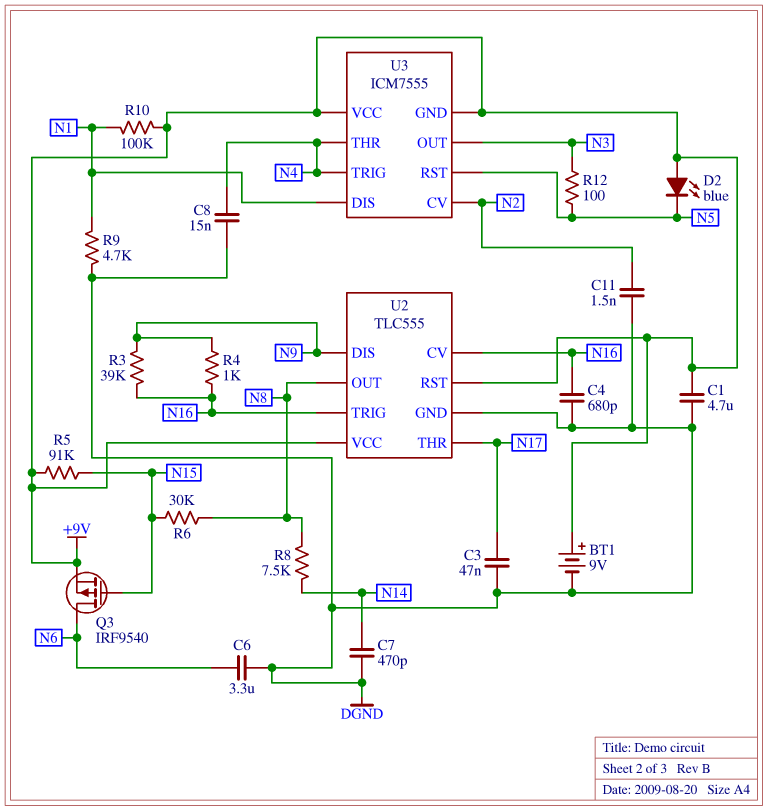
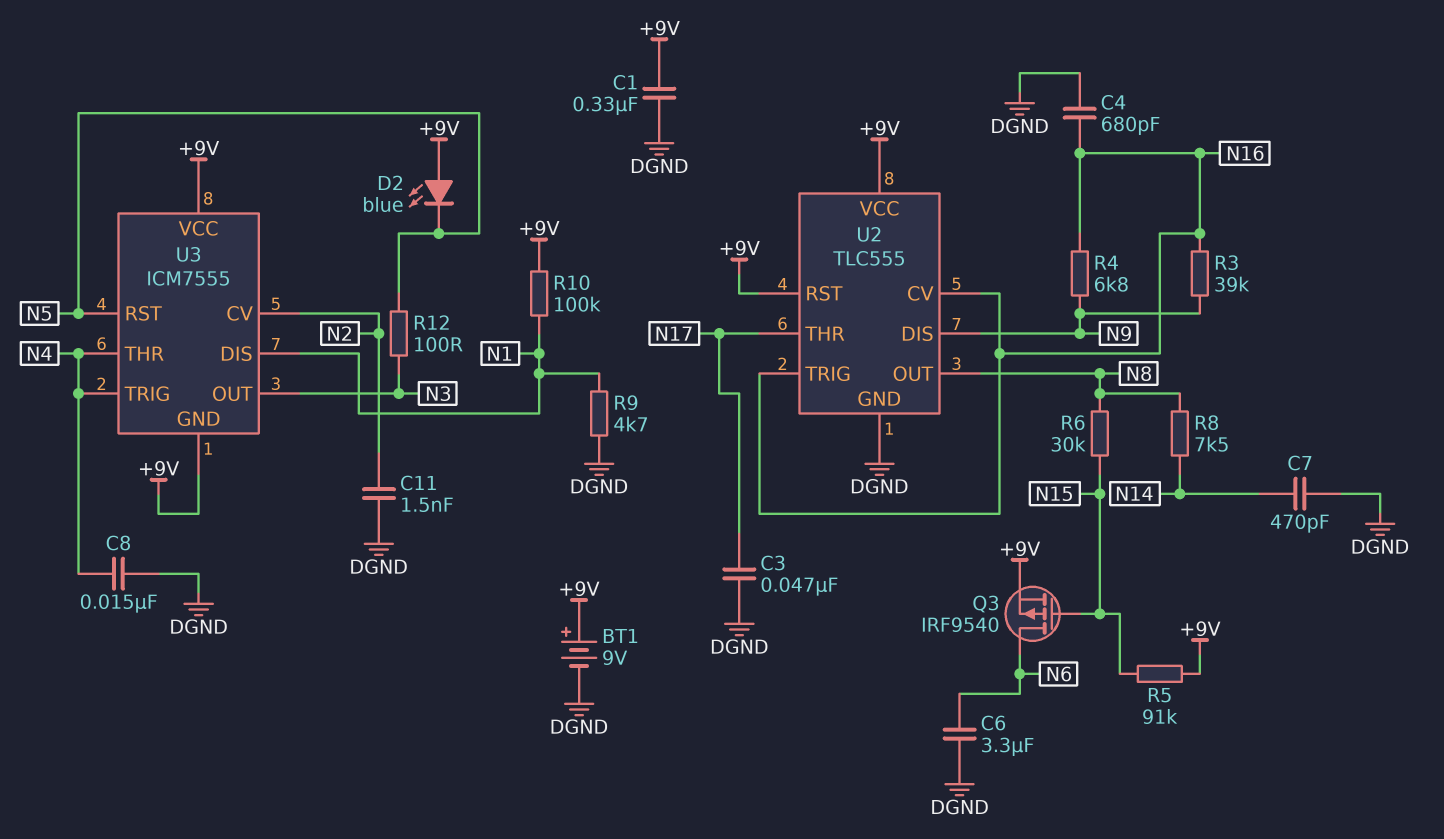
C1: 4.7uF (+9V, DGND) -> 330nF (+9V, DGND)
R4: 1k (N9, N16) -> 6.8k (N9, N16)

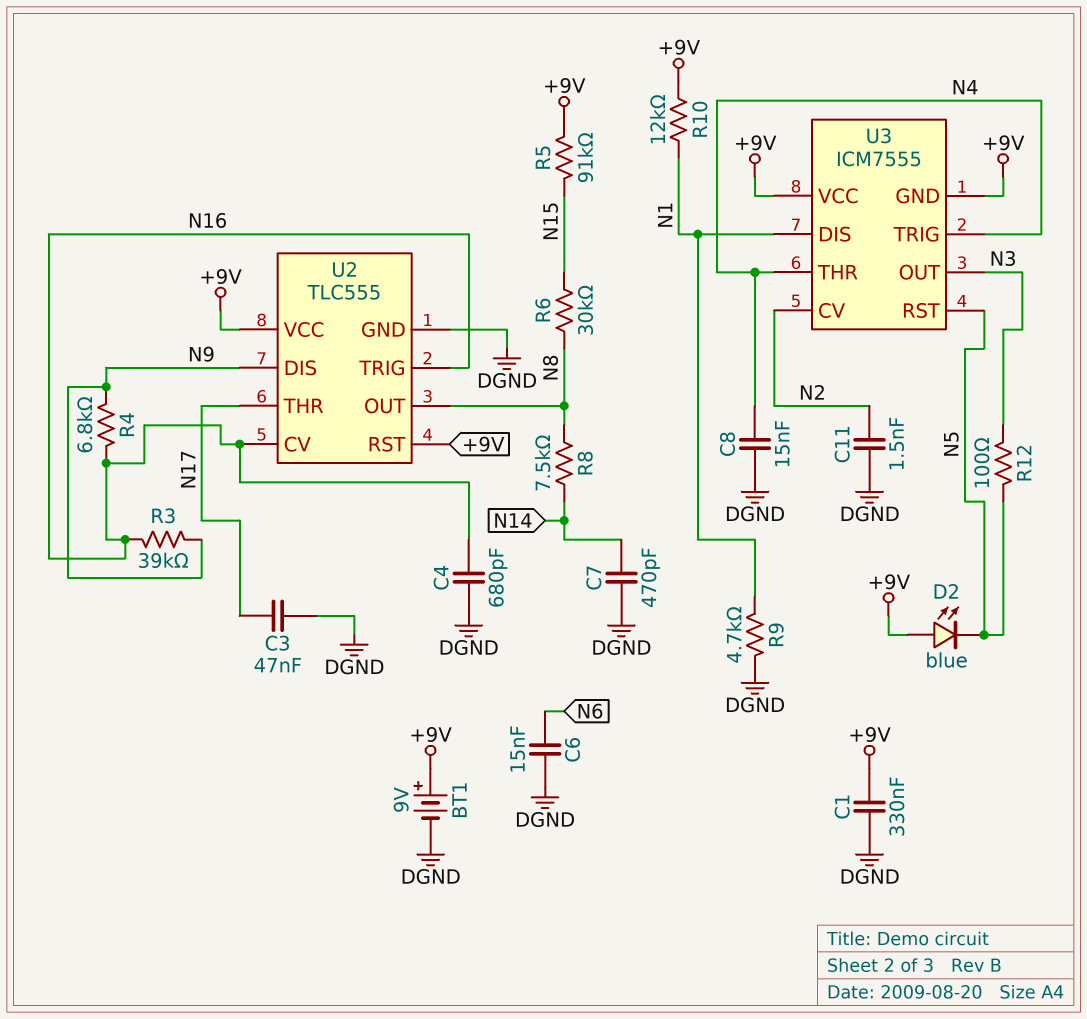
C6: 3.3uF (DGND, N6) -> 15nF (DGND, N6)
Q3: PMOS IRF9540 (G N15, D N6, S +9V) -> none
R10: 100k (+9V, N1) -> 12k (+9V, N1)

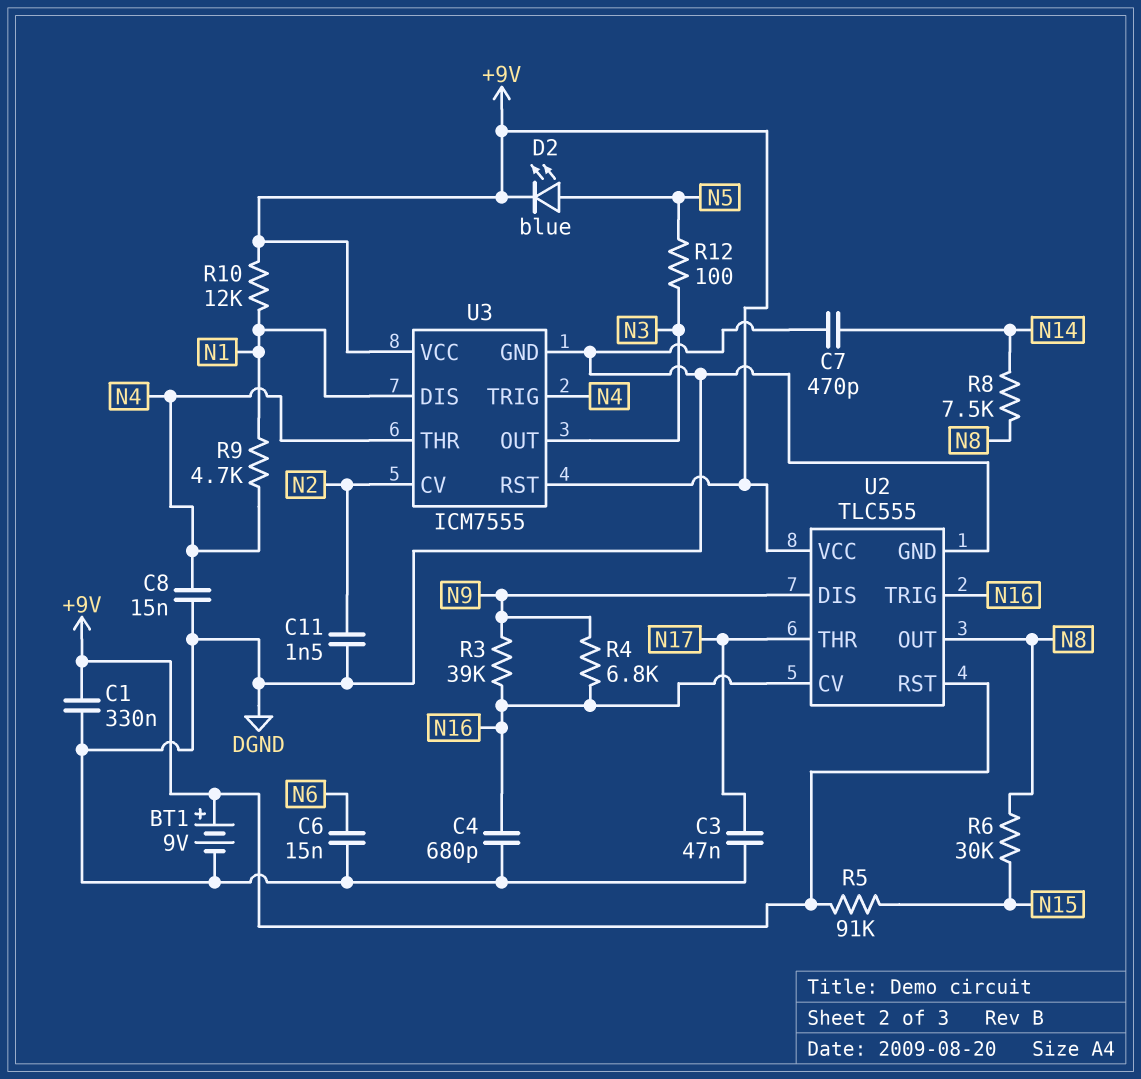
D2: LED blue (A +9V, K N5) -> LED blue (A N5, K +9V)
R9: 4.7k (DGND, N1) -> 4.7k (N1, N4)
U3 pin GND: +9V -> DGND
U3 pin RST: N5 -> +9V

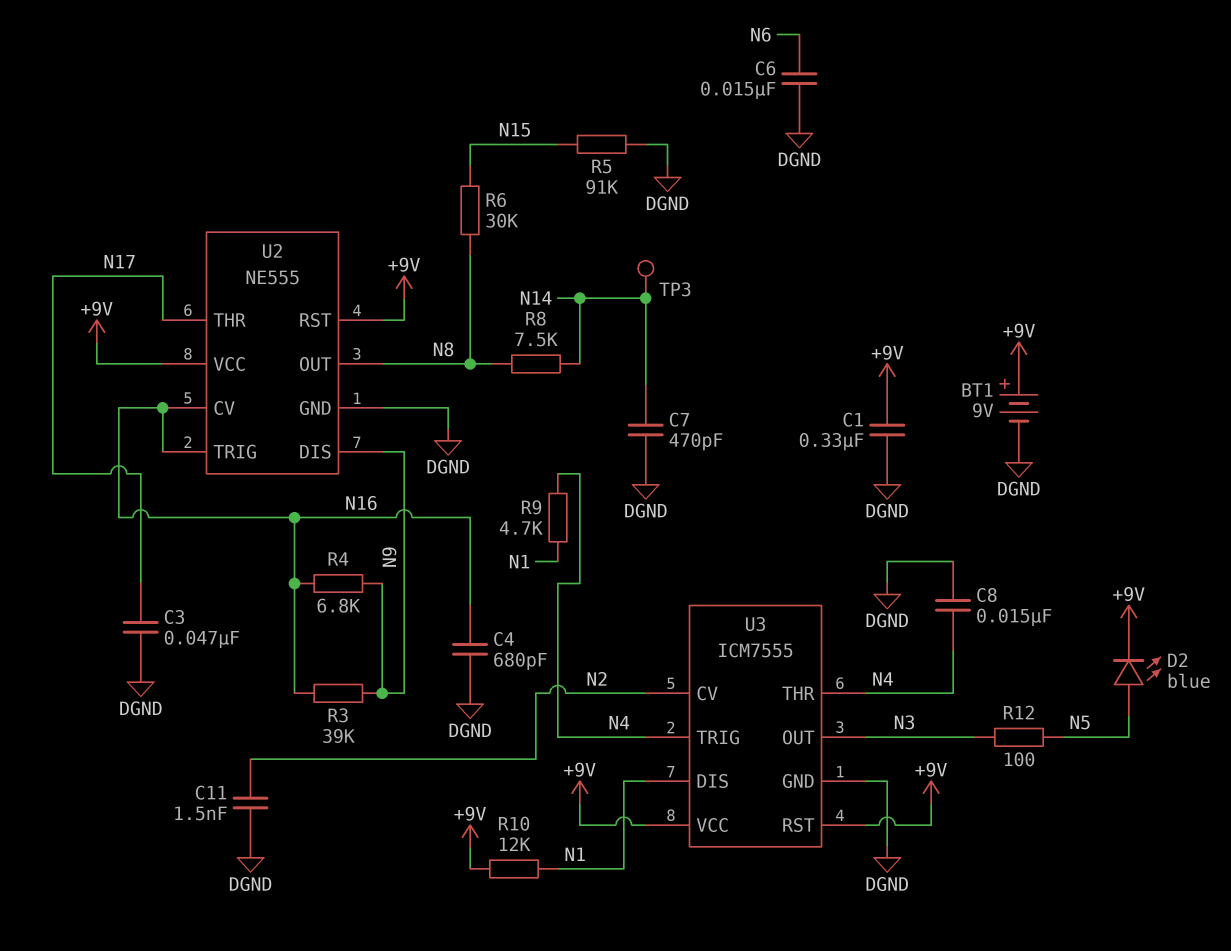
R5: 91k (+9V, N15) -> 91k (DGND, N15)
TP3: none -> test point (N14)
U2: TLC555 -> NE555

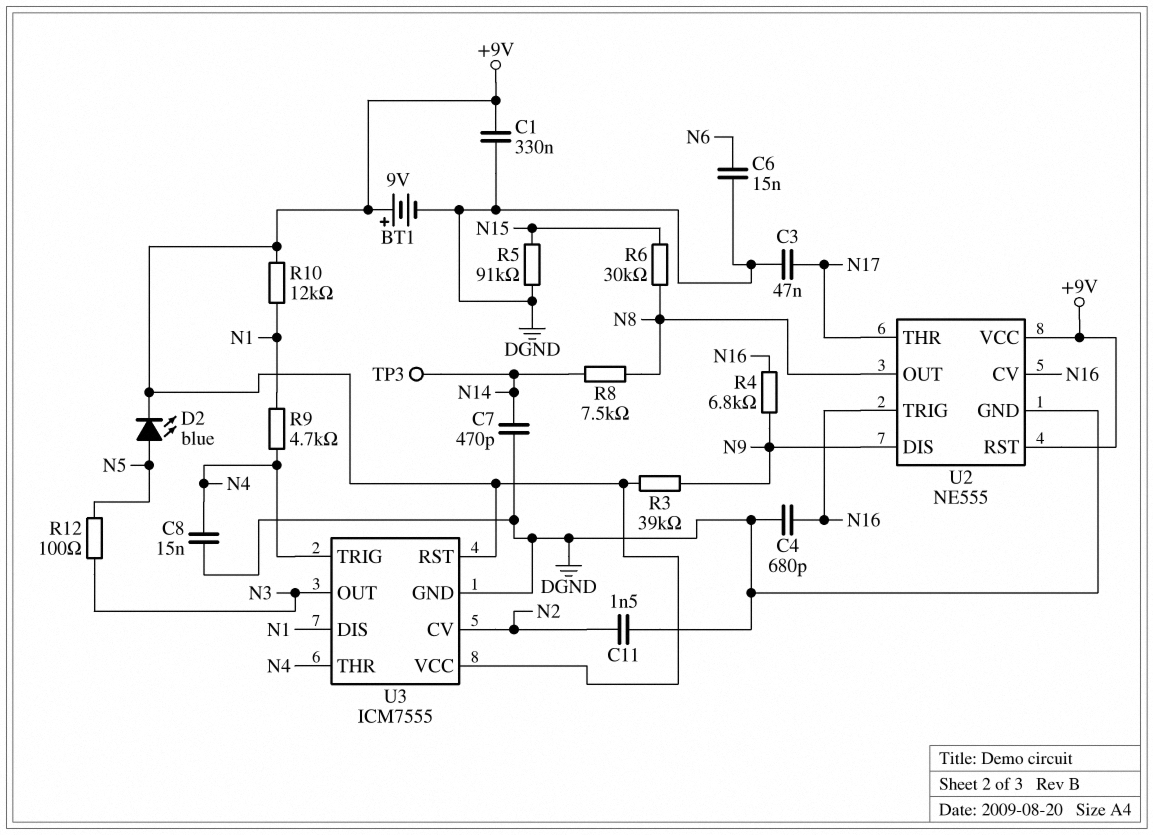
R3: 39k (N9, N16) -> 39k (+9V, N9)

